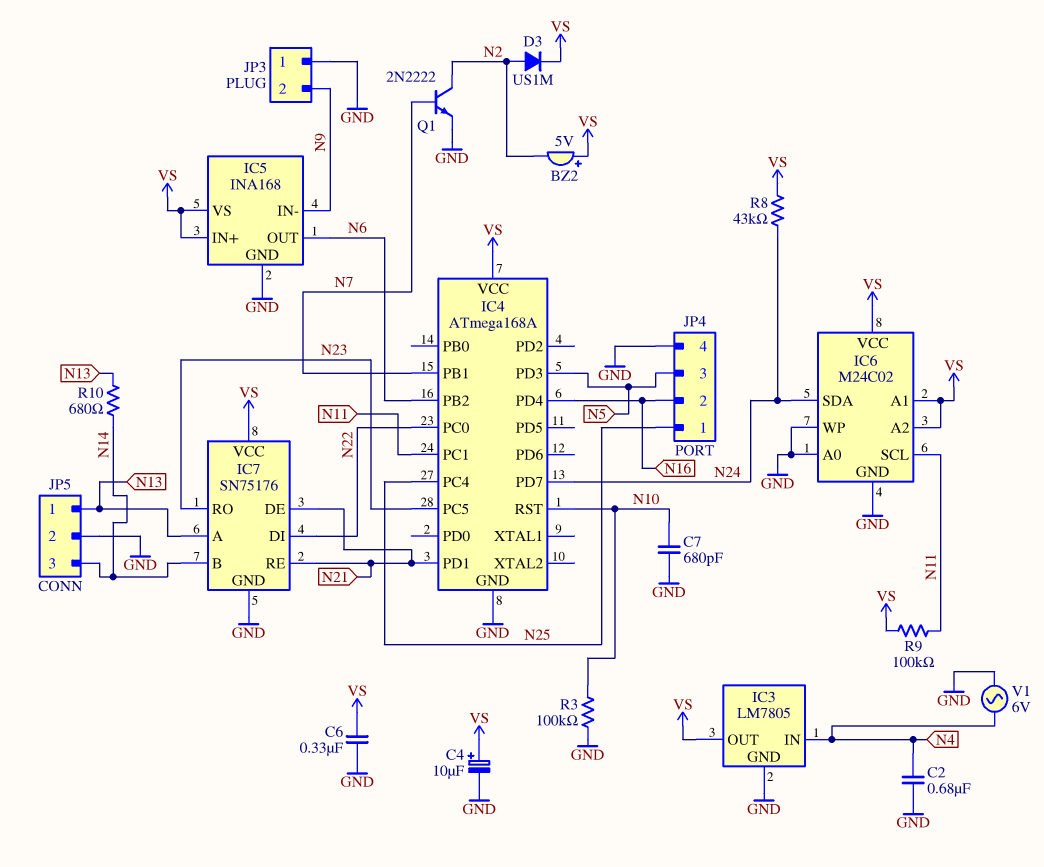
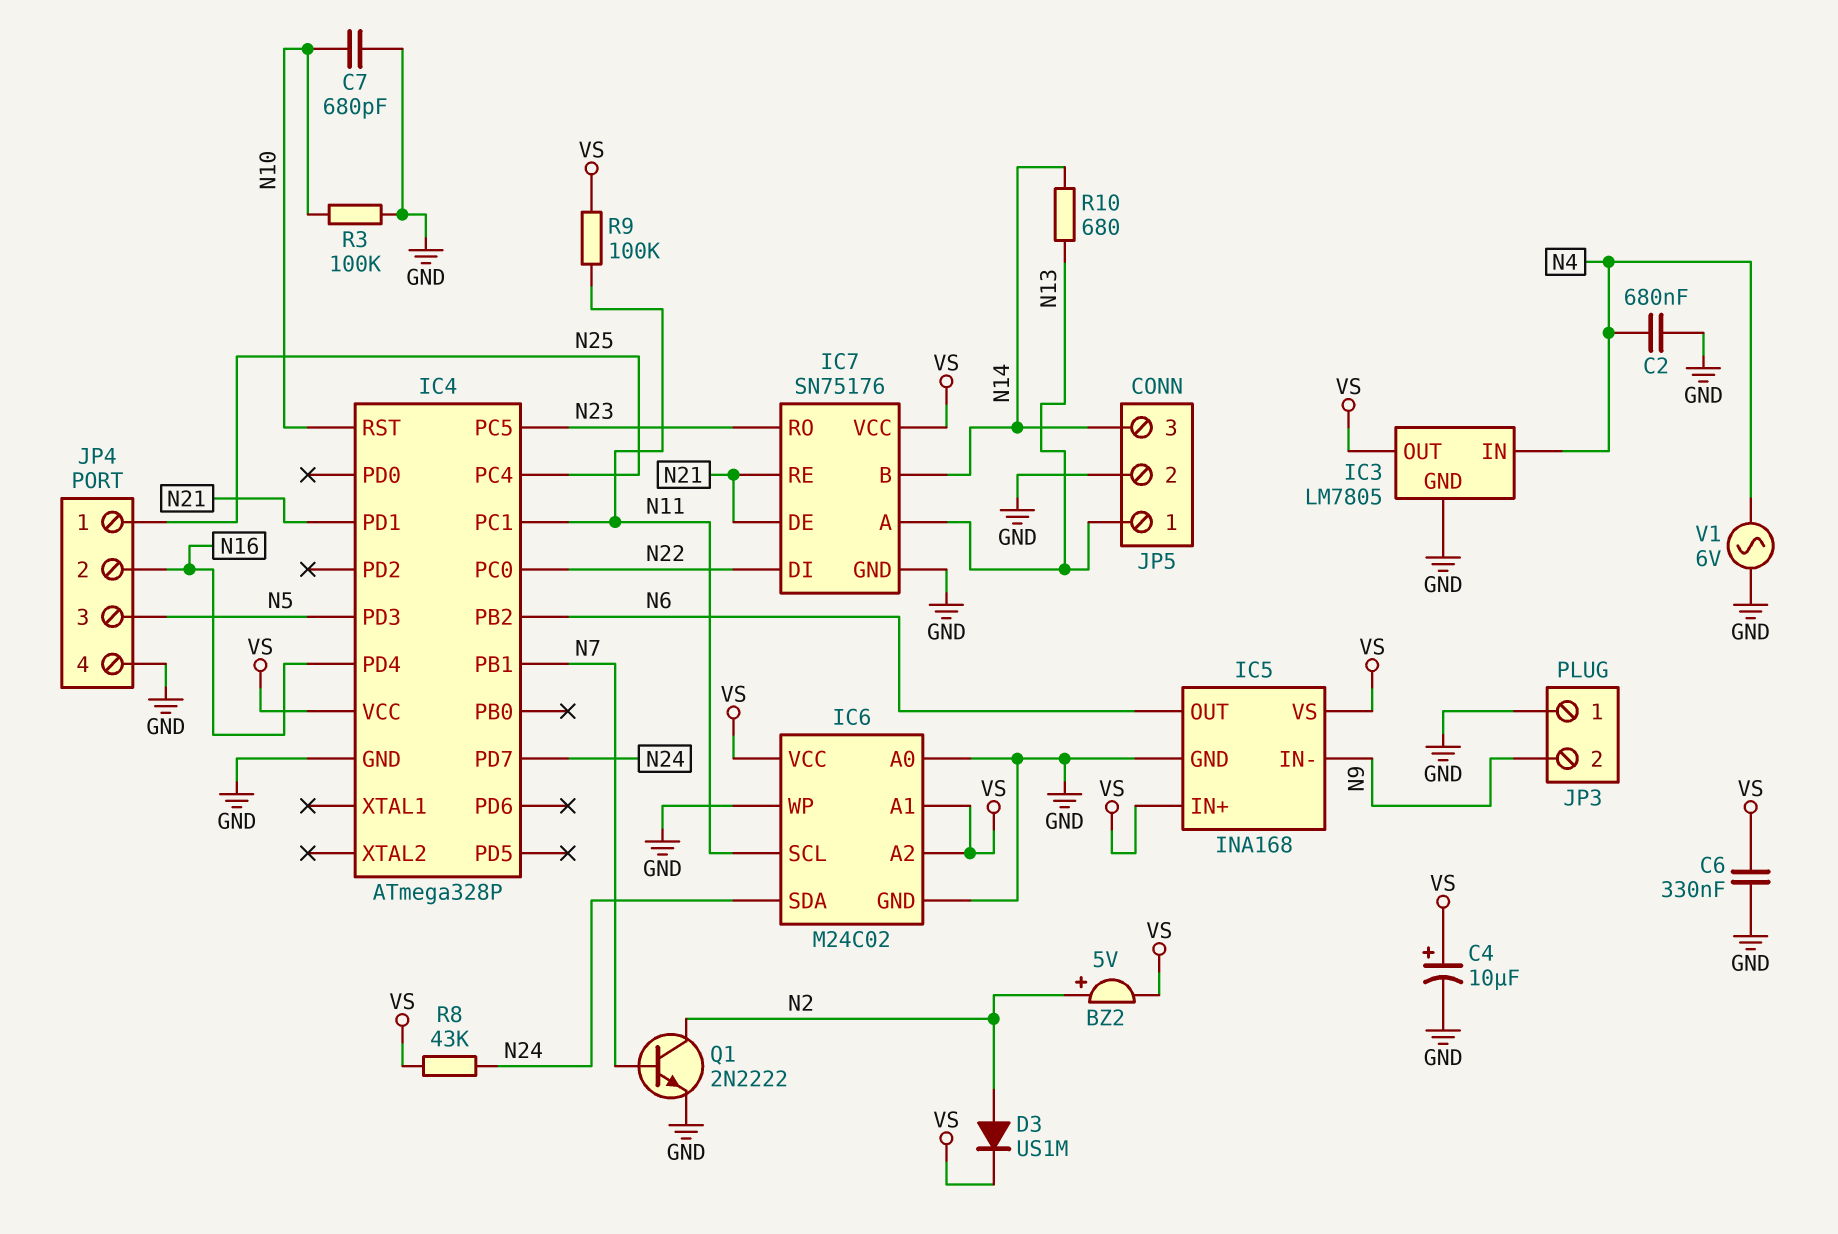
BZ2: buzzer 5V (plus VS, minus N2) -> buzzer 5V (plus N2, minus VS)
IC4: ATmega168A -> ATmega328P

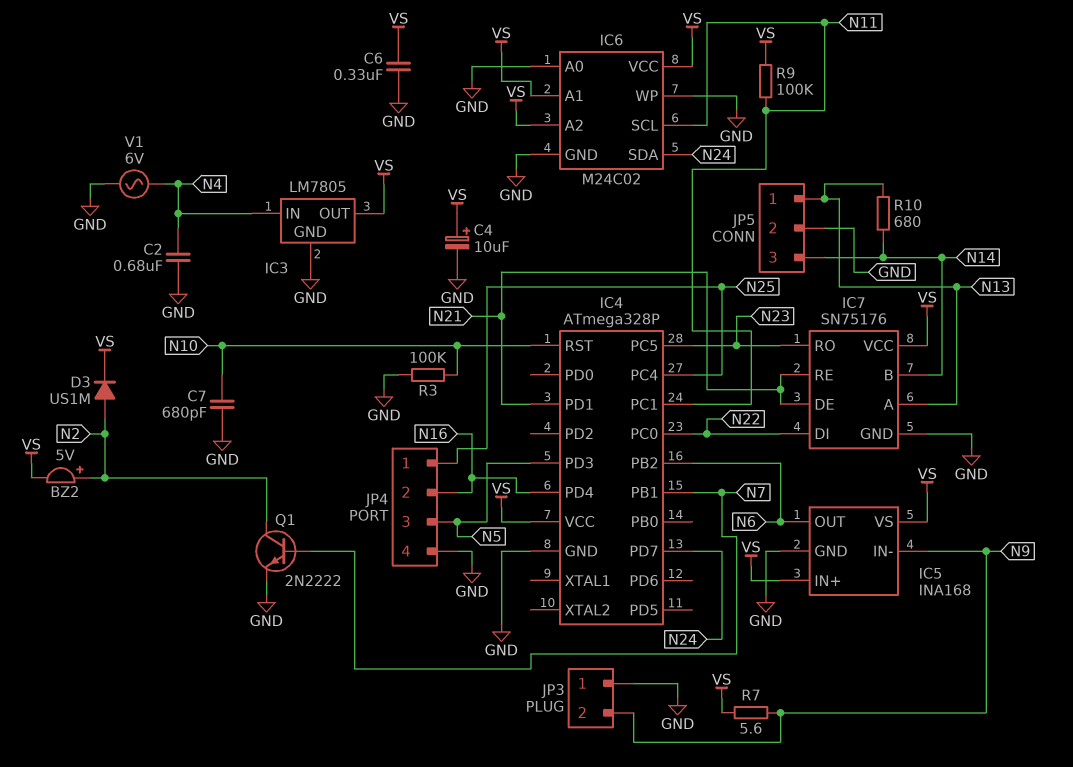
R7: none -> 5.6 (N9, VS)
R8: 43k (N24, VS) -> none

